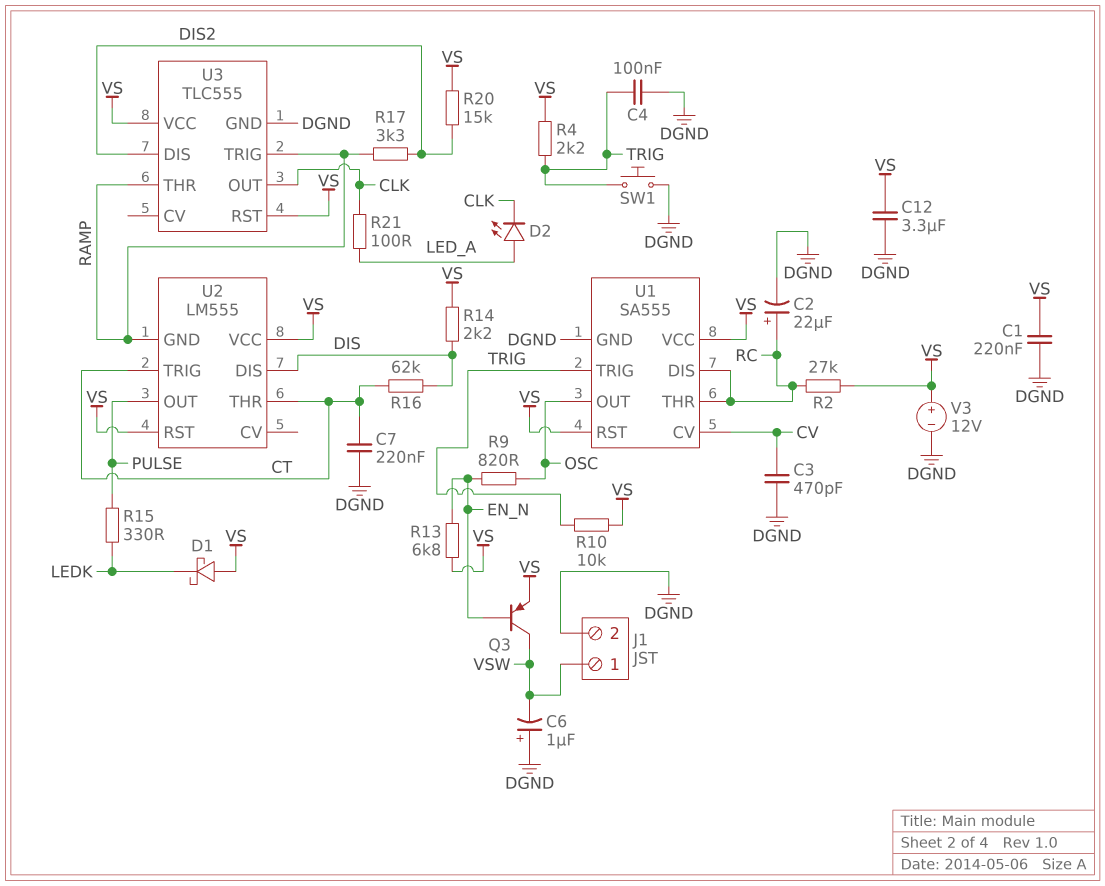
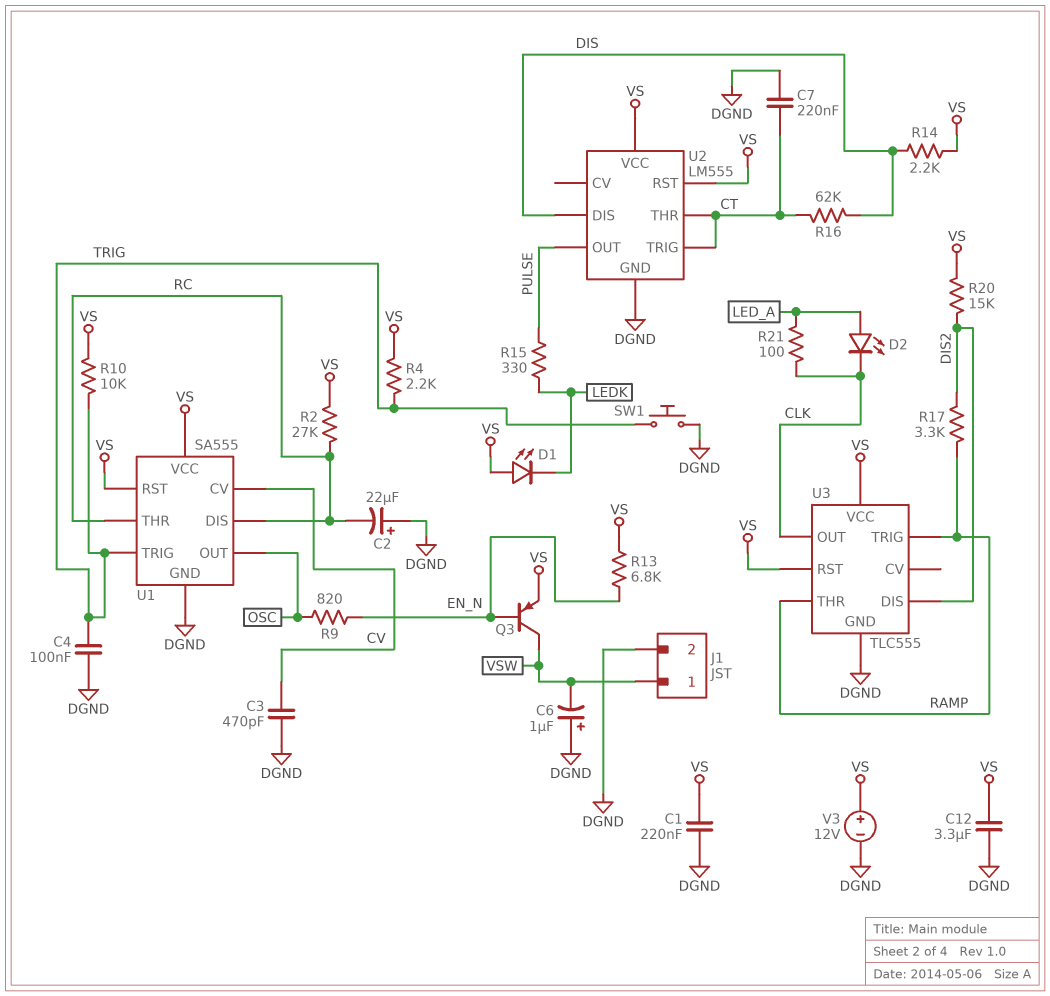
C2: 22uF (plus RC, minus DGND) -> 22uF (plus DGND, minus RC)
D1: schottky (A VS, K LEDK) -> LED (A VS, K LEDK)
U2 pin GND: RAMP -> DGND

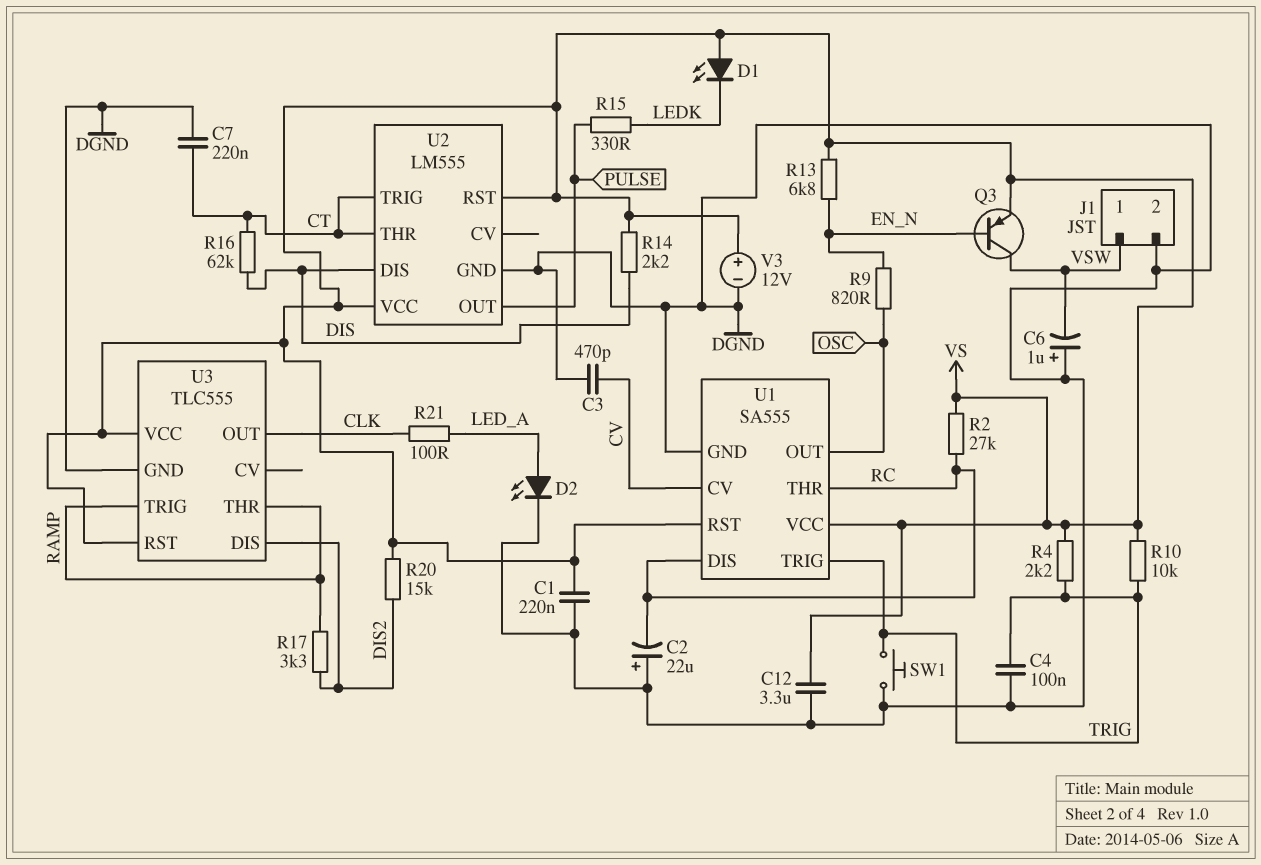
D2: LED (A LED_A, K CLK) -> LED (A LED_A, K DGND)

